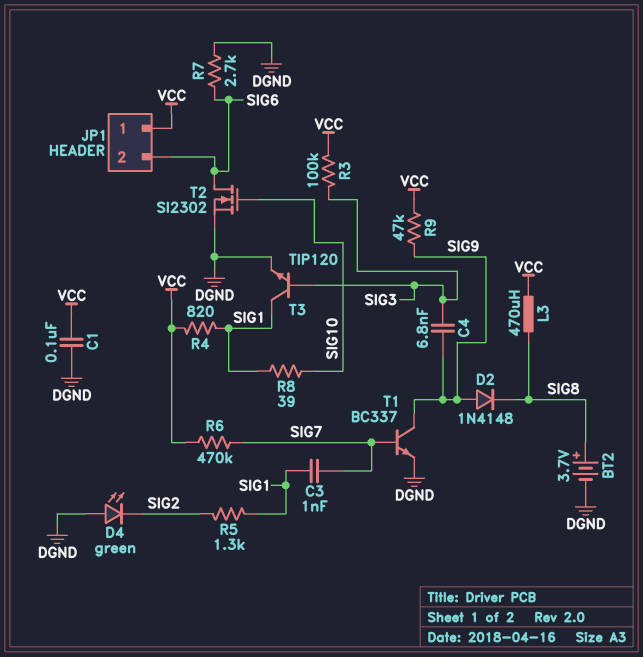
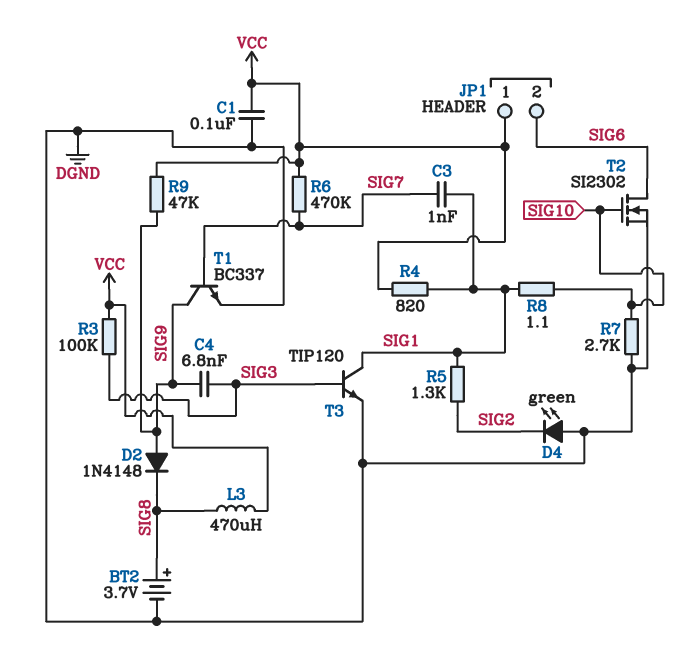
R7: 2.7k (DGND, SIG6) -> 2.7k (DGND, SIG10)
R8: 39 (SIG1, SIG10) -> 1.1 (SIG1, SIG10)

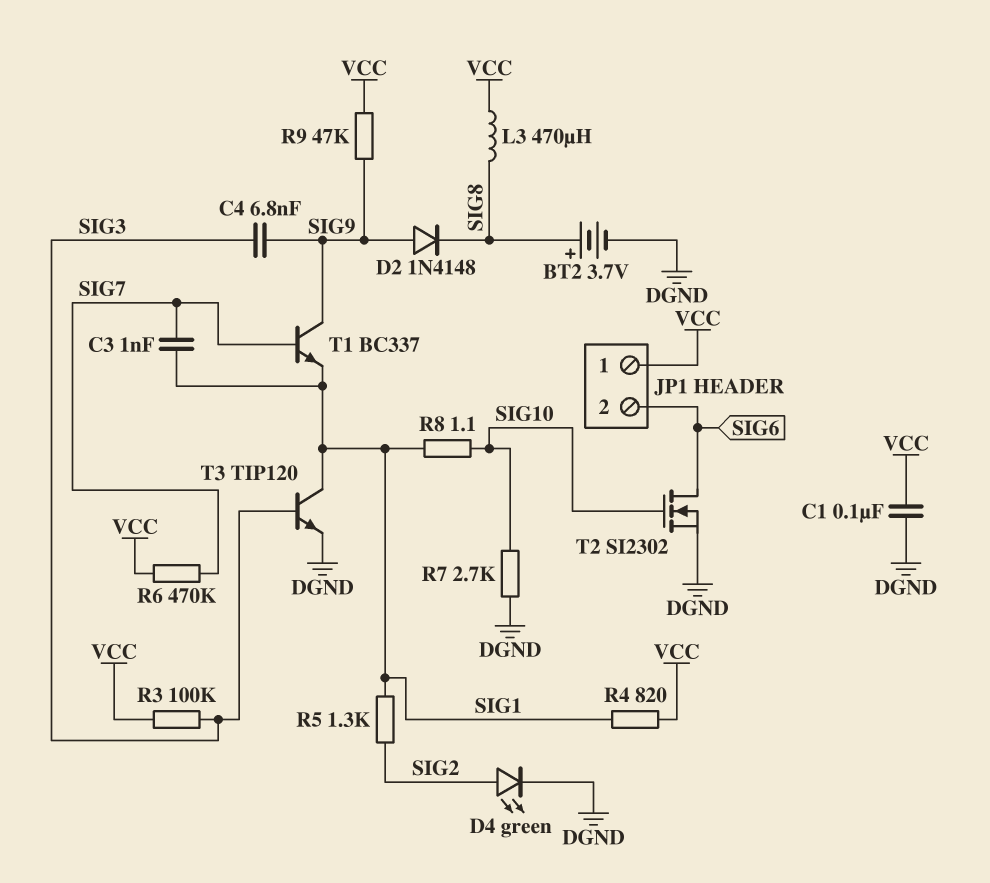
D4: LED green (A DGND, K SIG2) -> LED green (A SIG2, K DGND)
T1: NPN BC337 (B SIG7, C SIG9, E DGND) -> NPN BC337 (B SIG7, C SIG9, E SIG1)

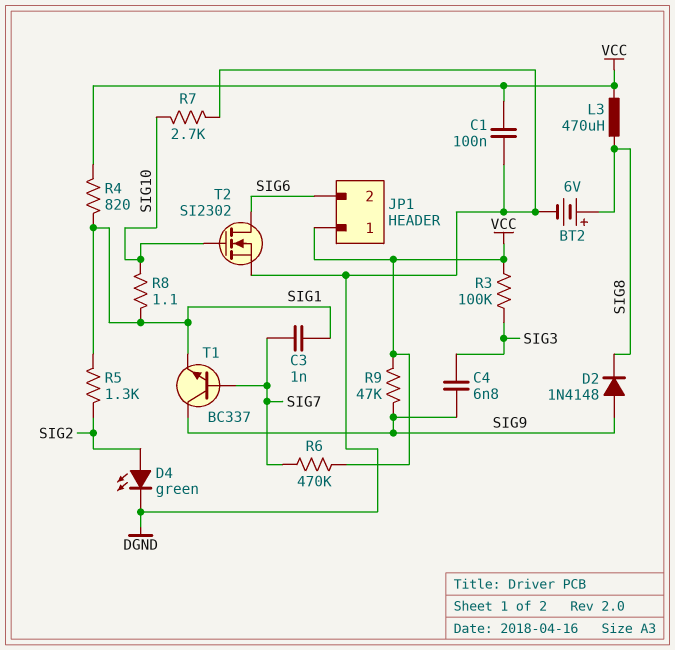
BT2: 3.7V (plus SIG8, minus DGND) -> 6V (plus SIG8, minus DGND)
T3: NPN TIP120 (B SIG3, C SIG1, E DGND) -> none

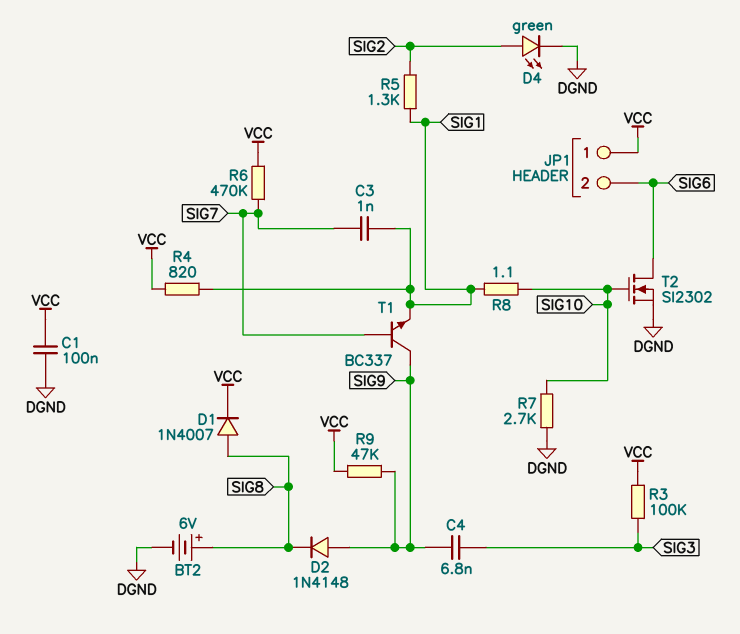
D1: none -> diode 1N4007 (A SIG8, K VCC)
L3: 470uH (SIG8, VCC) -> none

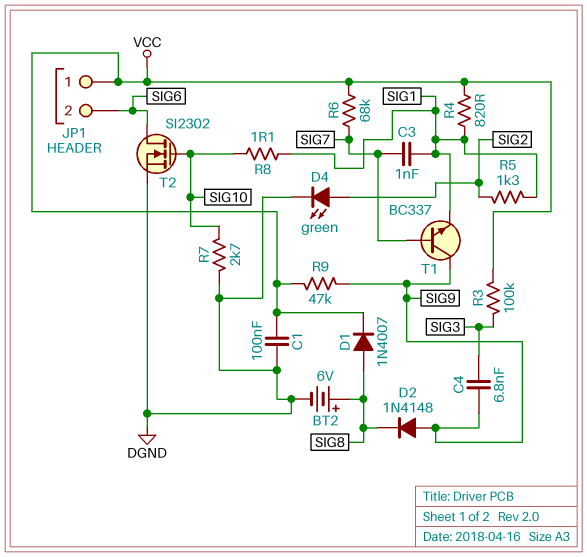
R6: 470k (SIG7, VCC) -> 68k (SIG7, VCC)

